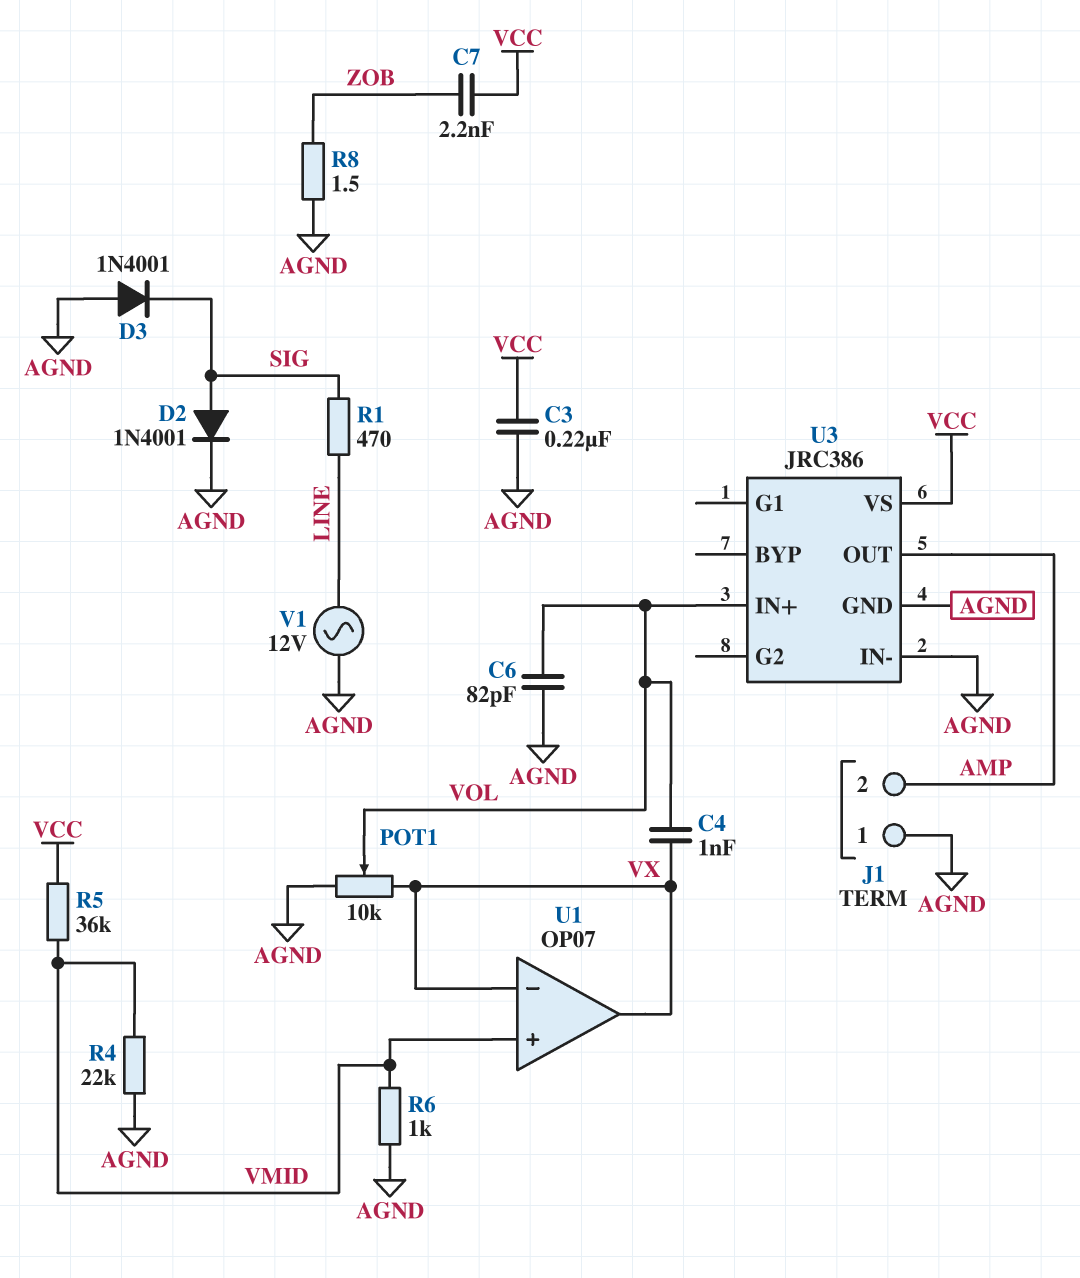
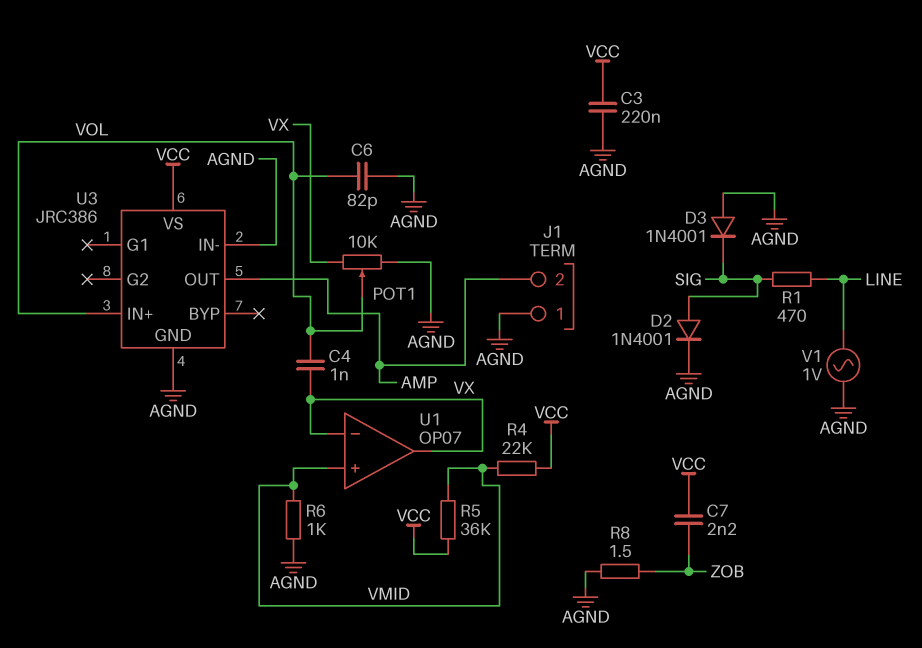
R4: 22k (AGND, VMID) -> 22k (VCC, VMID)
V1: AC 12V (AGND, LINE) -> AC 1V (AGND, LINE)

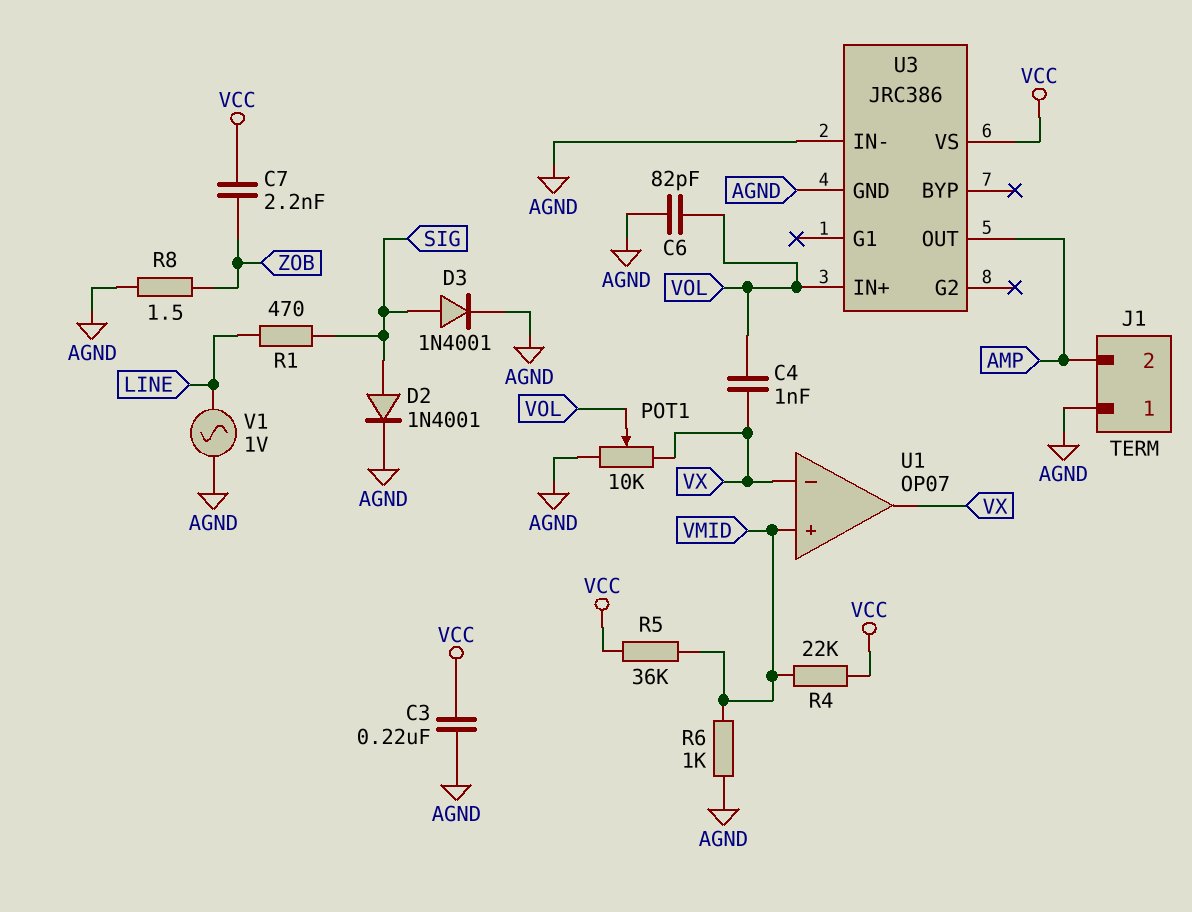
D3: diode 1N4001 (A AGND, K SIG) -> diode 1N4001 (A SIG, K AGND)

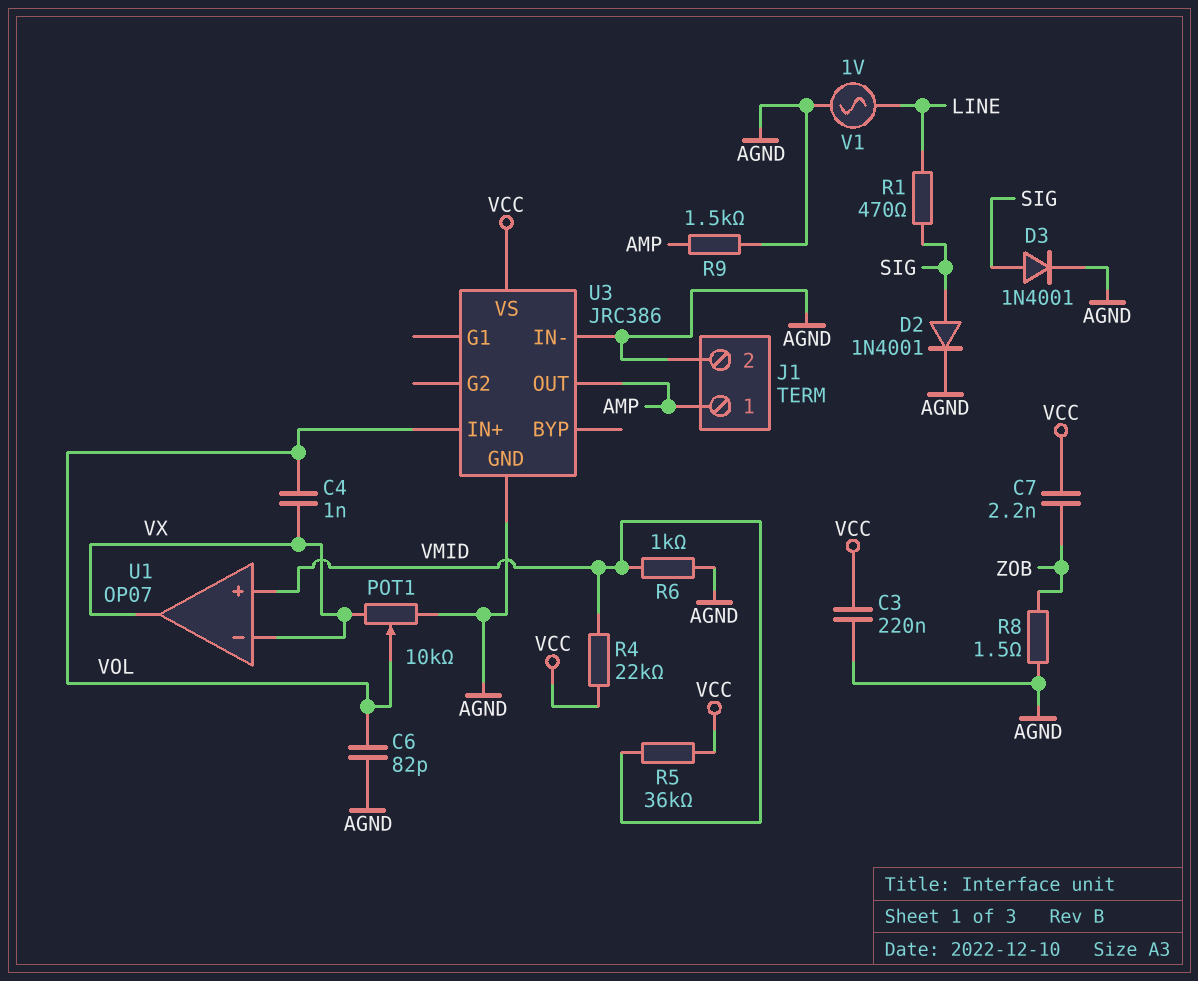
J1 pin 1: AGND -> AMP
J1 pin 2: AMP -> AGND
R9: none -> 1.5k (AGND, AMP)

